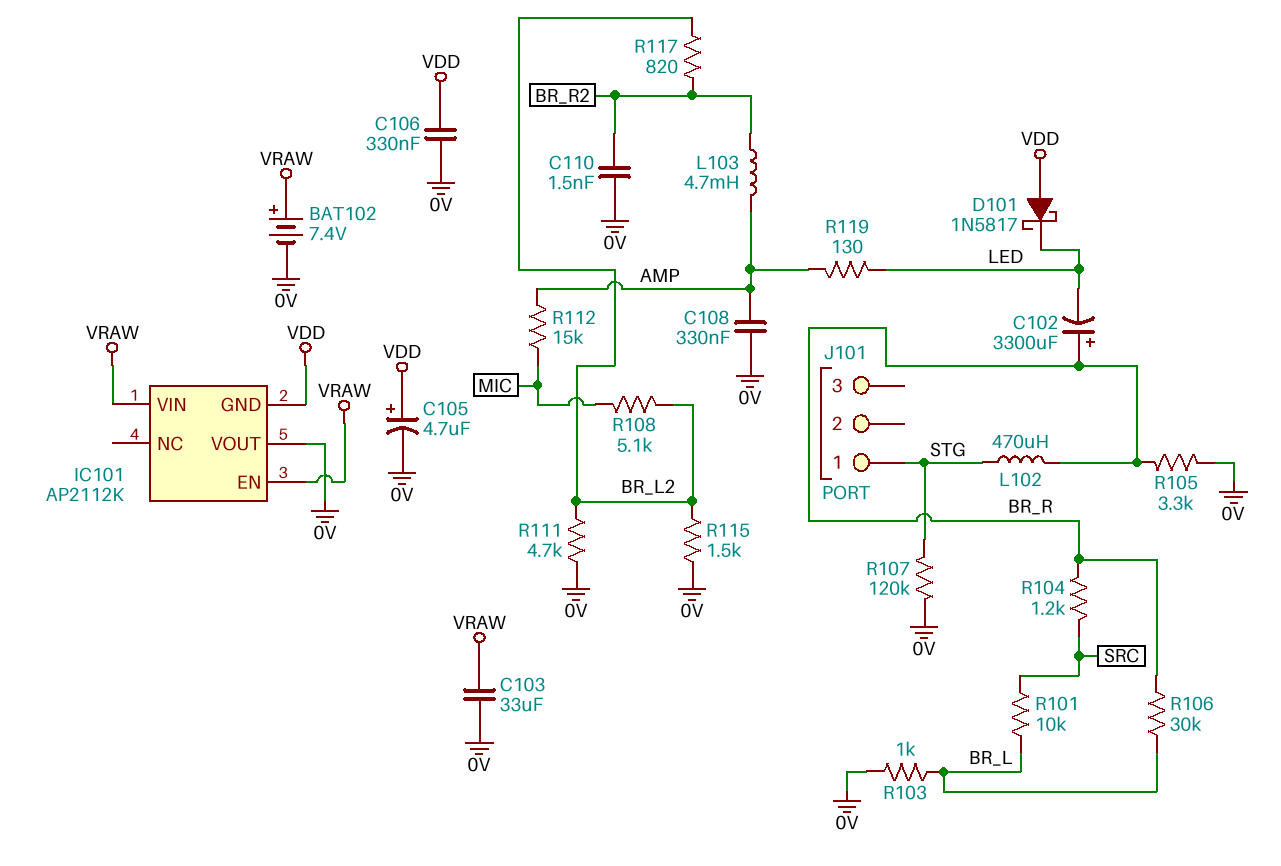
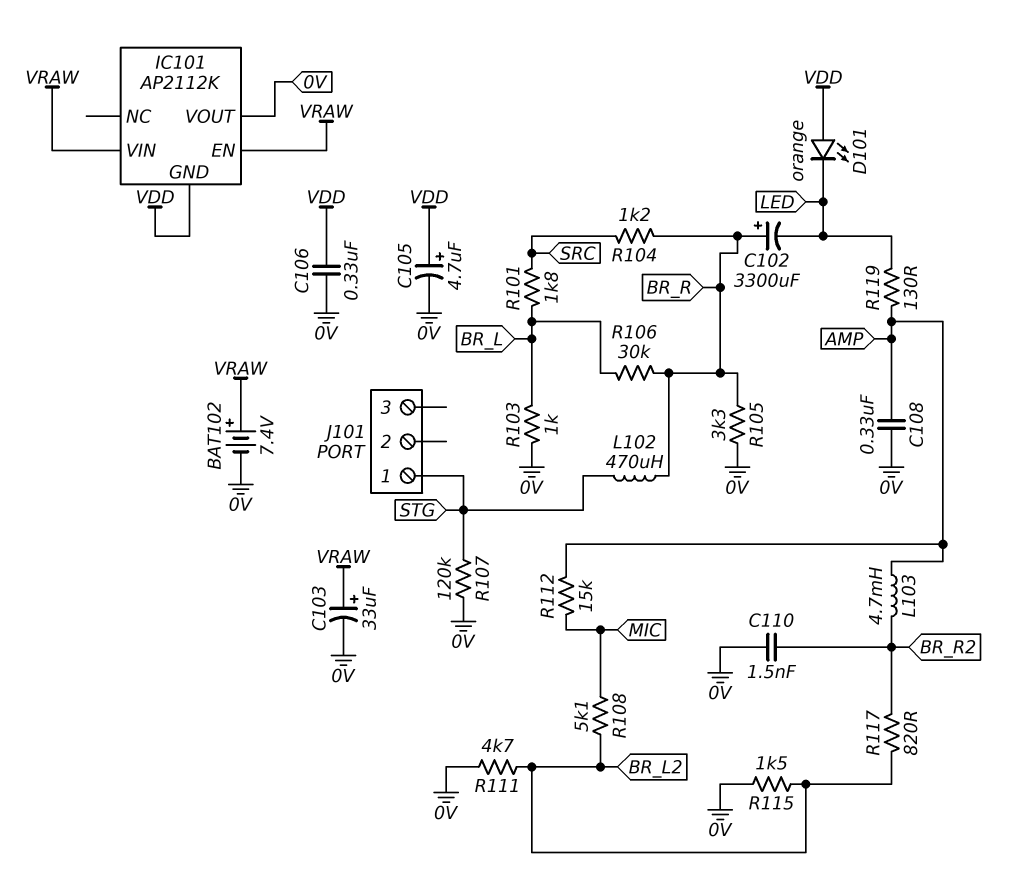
C103: 33uF (0V, VRAW) -> 33uF (plus VRAW, minus 0V)
D101: schottky 1N5817 (A VDD, K LED) -> LED orange (A VDD, K LED)
R101: 10k (BR_L, SRC) -> 1.8k (BR_L, SRC)

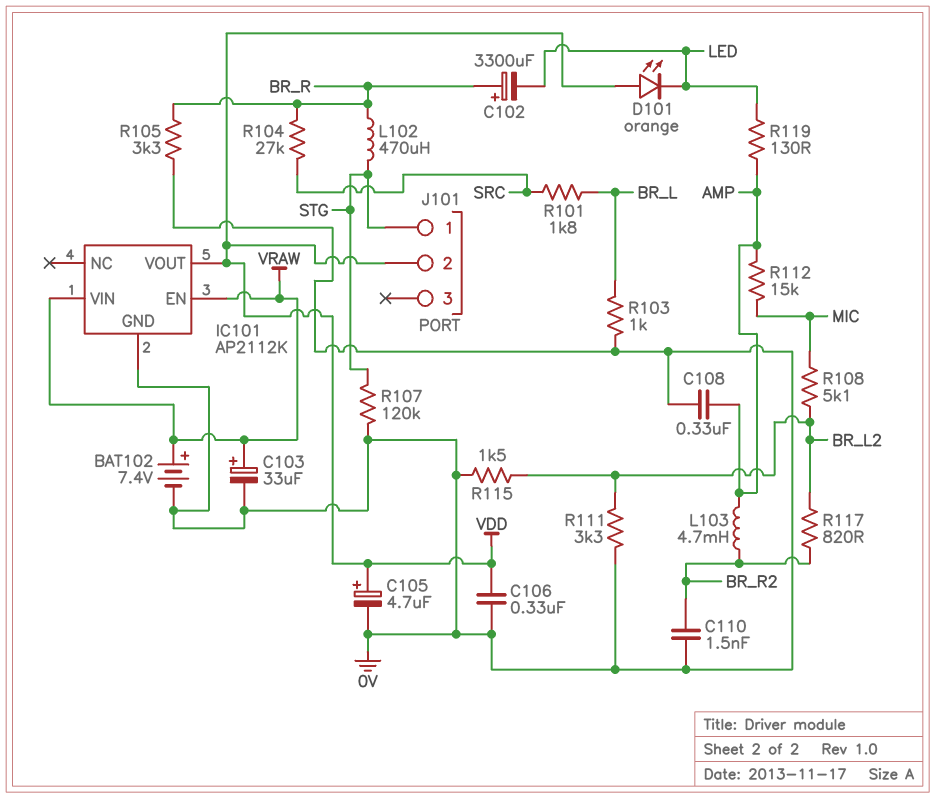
IC101 pin GND: VDD -> 0V
IC101 pin VOUT: 0V -> VDD
J101 pin 2: none -> VDD
R104: 1.2k (BR_R, SRC) -> 27k (BR_R, SRC)
R106: 30k (BR_L, BR_R) -> none
R111: 4.7k (0V, BR_L2) -> 3.3k (0V, BR_L2)

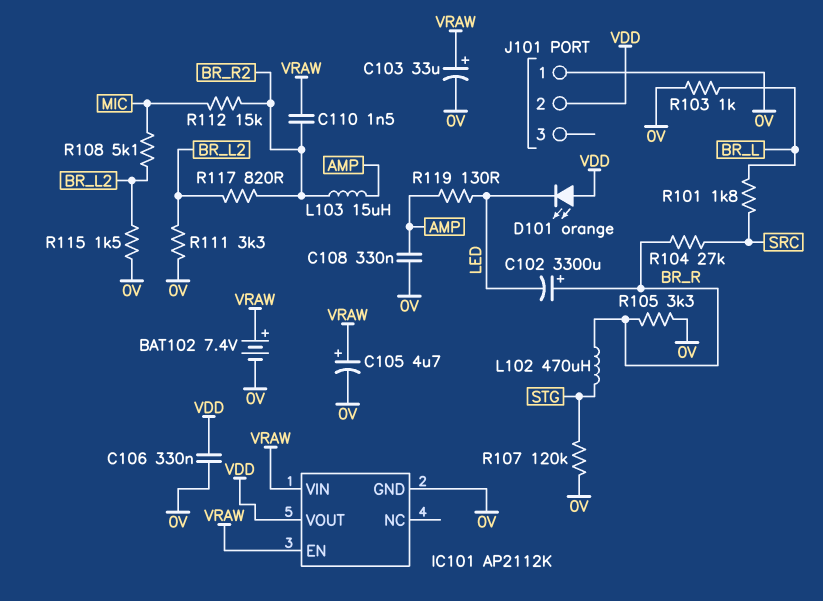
C105: 4.7uF (plus VDD, minus 0V) -> 4.7uF (plus VRAW, minus 0V)
C110: 1.5nF (0V, BR_R2) -> 1.5nF (BR_R2, VRAW)
J101 pin 1: STG -> 0V
L103: 4.7mH (AMP, BR_R2) -> 15uH (AMP, BR_R2)
R112: 15k (AMP, MIC) -> 15k (BR_R2, MIC)

